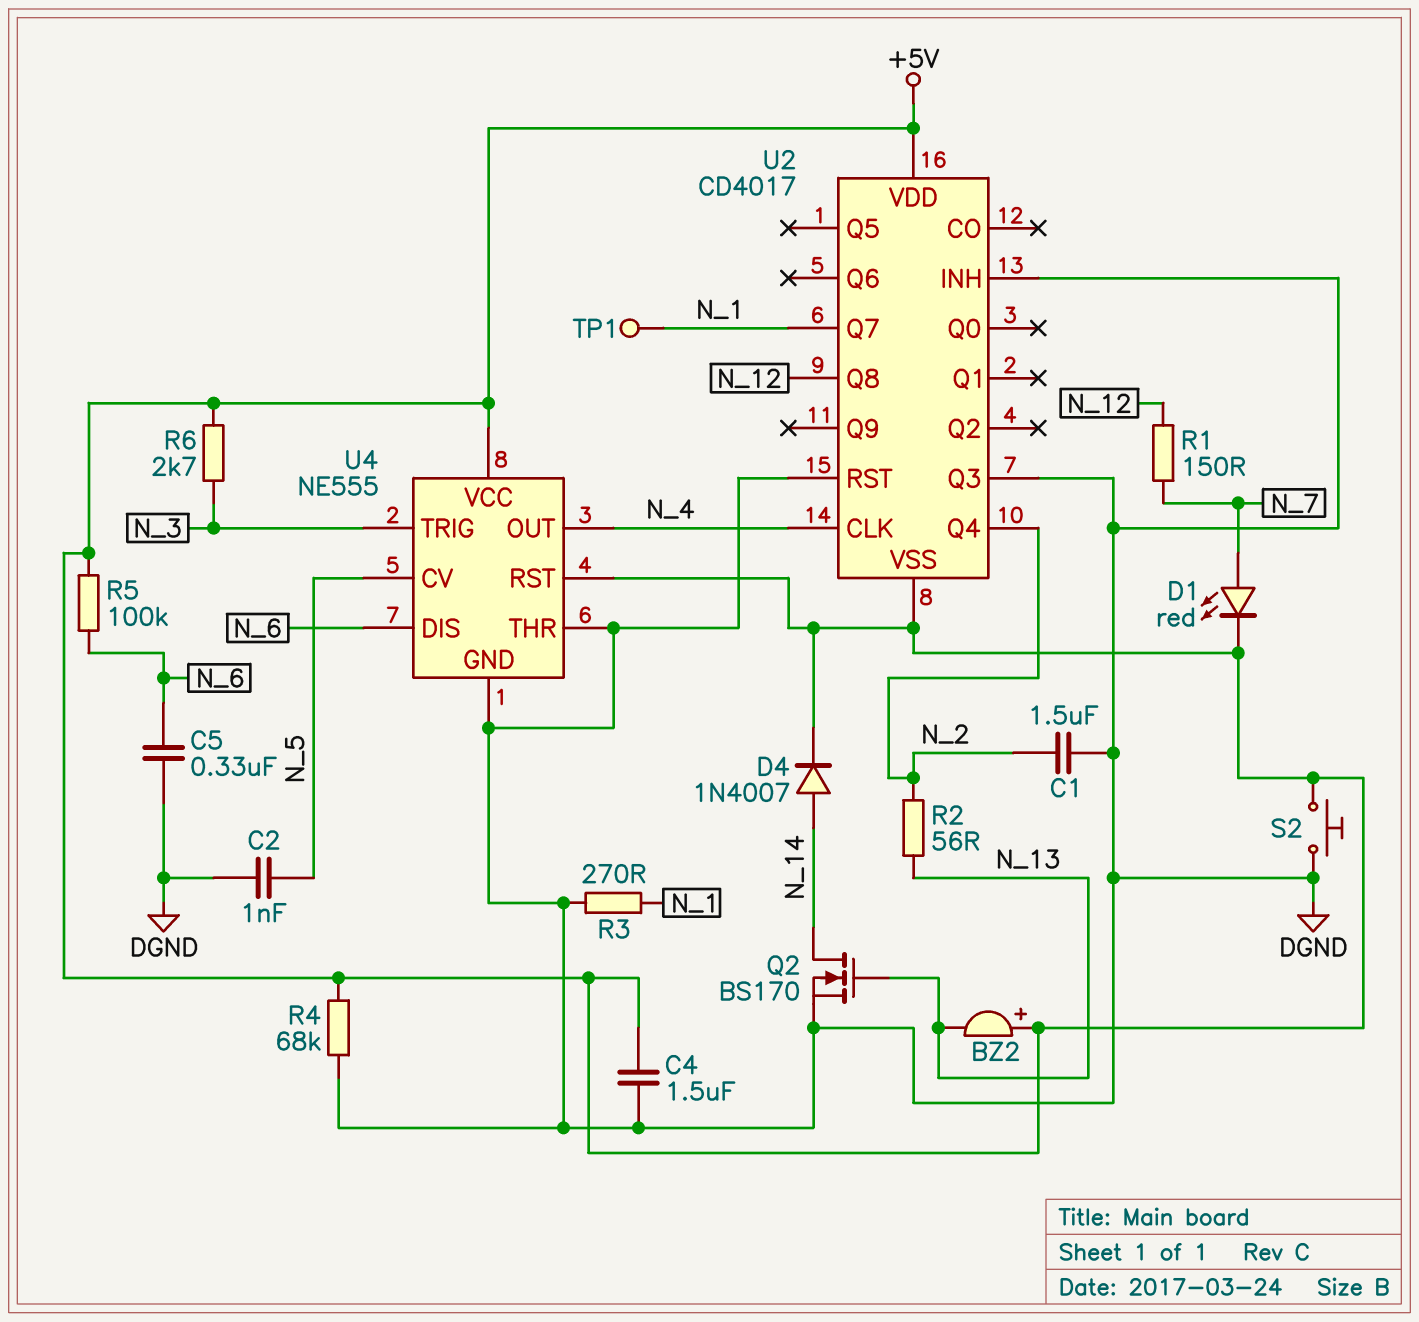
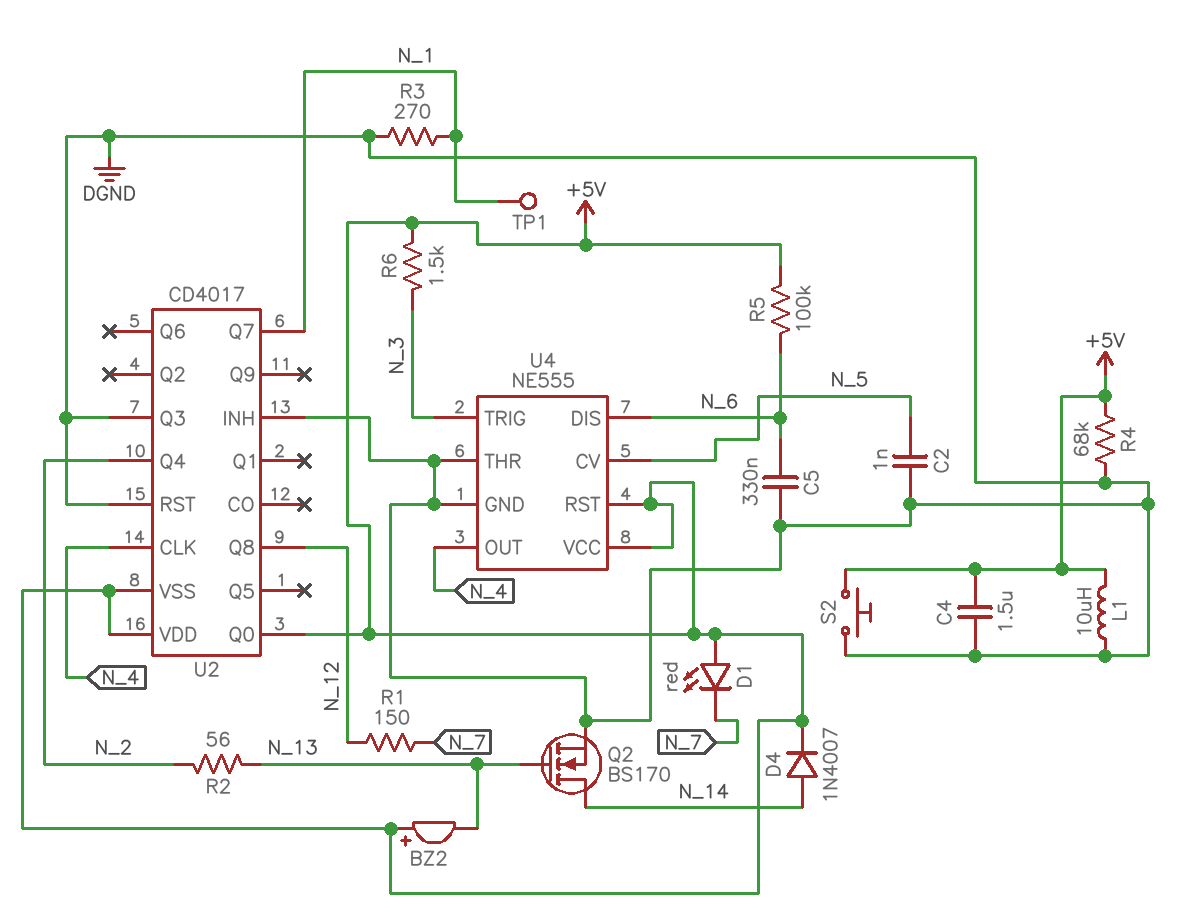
C1: 1.5uF (DGND, N_2) -> none
D1: LED red (A N_7, K +5V) -> LED red (A +5V, K N_7)
L1: none -> 10uH (+5V, DGND)
R6: 2.7k (+5V, N_3) -> 1.5k (+5V, N_3)
U2 pin Q0: none -> +5V

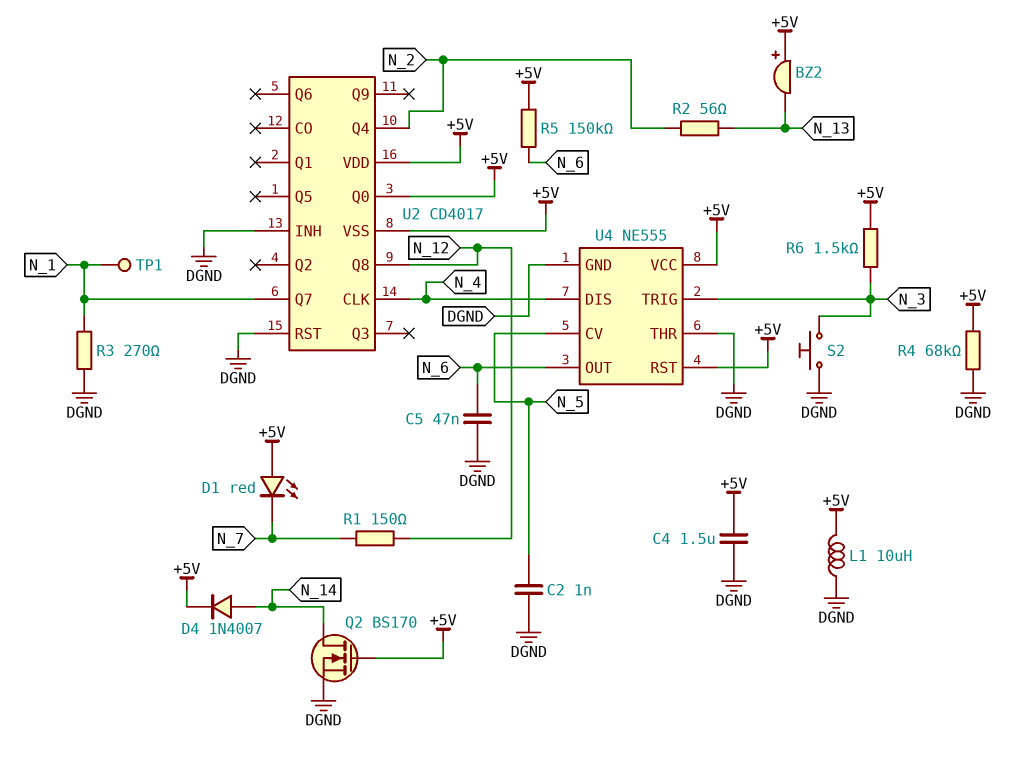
C5: 330nF (DGND, N_6) -> 47nF (DGND, N_6)
Q2: NMOS BS170 (G N_13, D N_14, S DGND) -> NMOS BS170 (G +5V, D N_14, S DGND)
R5: 100k (+5V, N_6) -> 150k (+5V, N_6)
S2: button (+5V, DGND) -> button (DGND, N_3)
U2 pin Q3: DGND -> none
U4 pin DIS: N_6 -> N_4
U4 pin OUT: N_4 -> N_6

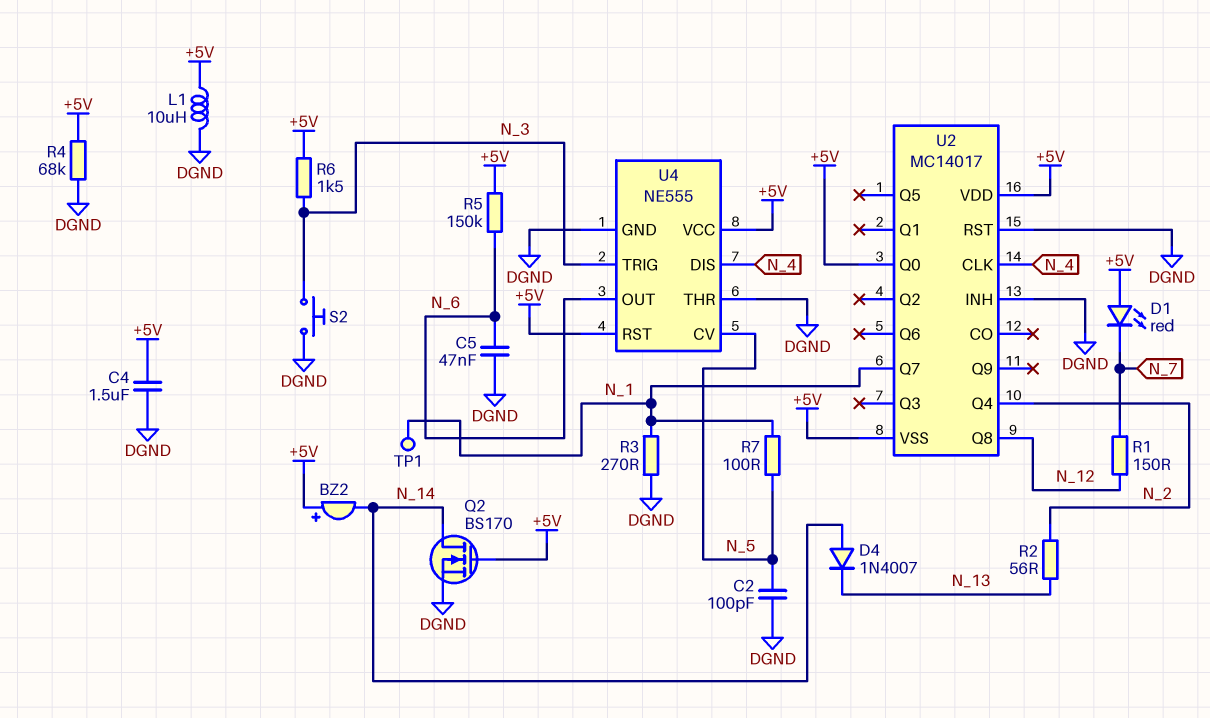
BZ2: buzzer (plus +5V, minus N_13) -> buzzer (plus +5V, minus N_14)
C2: 1nF (DGND, N_5) -> 100pF (DGND, N_5)
D4: diode 1N4007 (A N_14, K +5V) -> diode 1N4007 (A N_14, K N_13)
R7: none -> 100 (N_1, N_5)
U2: CD4017 -> MC14017

